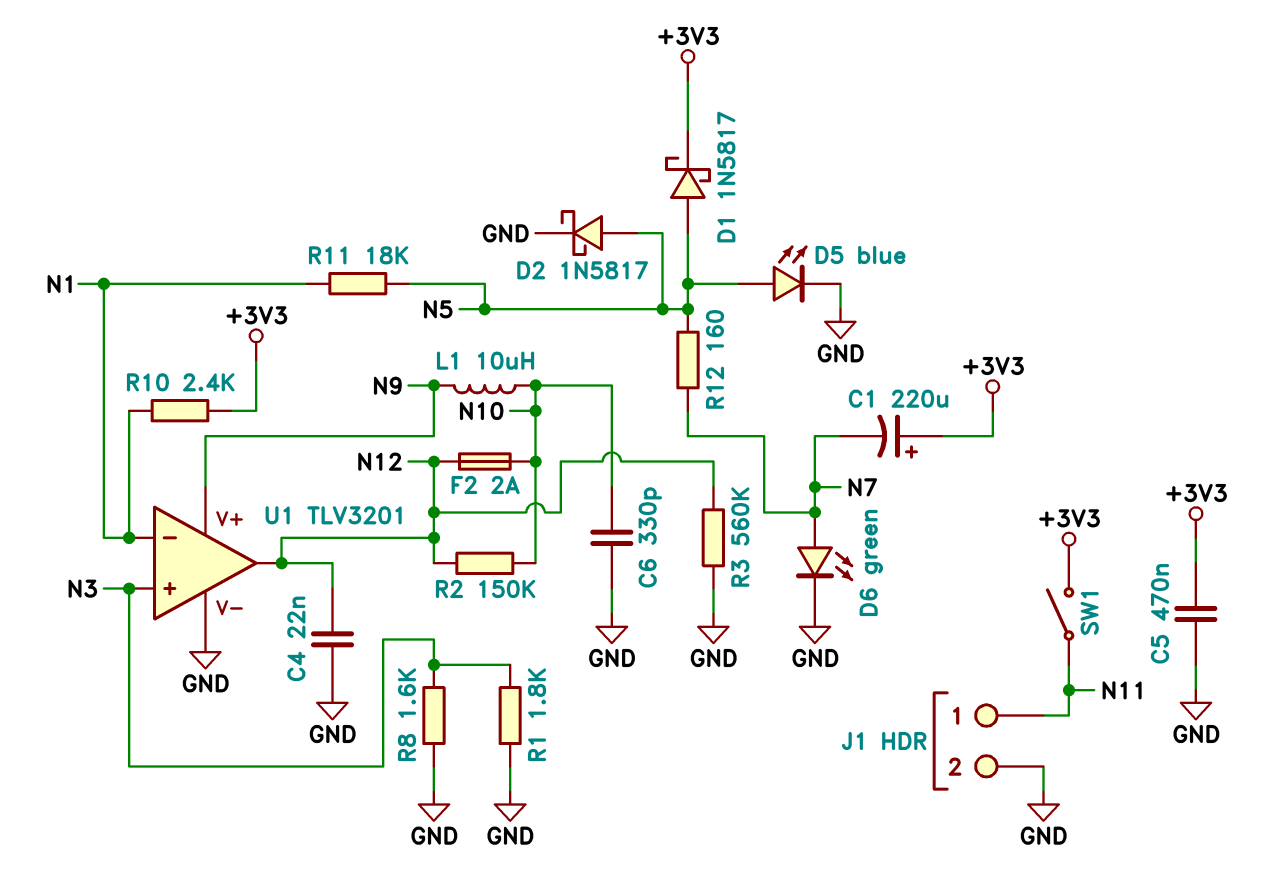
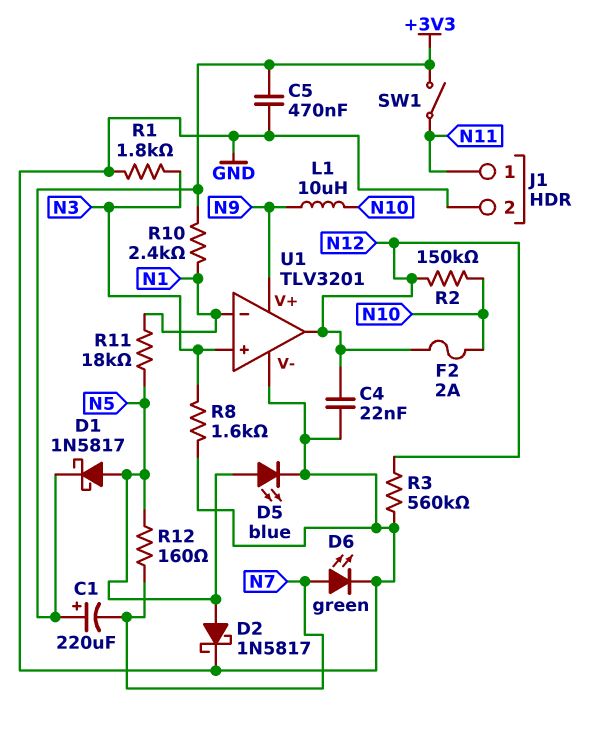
C6: 330pF (GND, N10) -> none

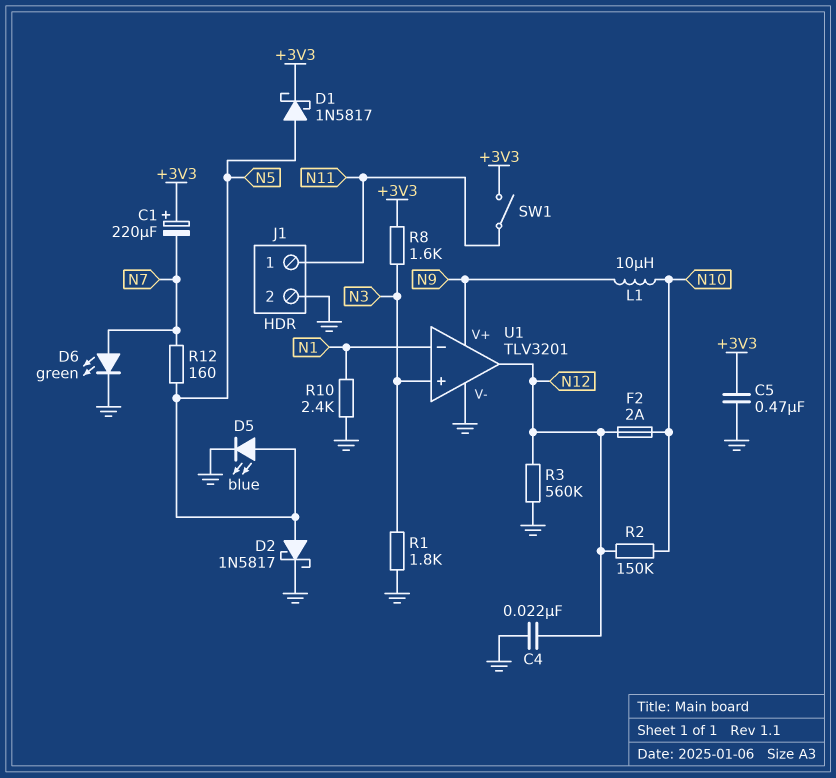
R8: 1.6k (GND, N3) -> 1.6k (+3V3, N3)
R10: 2.4k (+3V3, N1) -> 2.4k (GND, N1)
R11: 18k (N1, N5) -> none

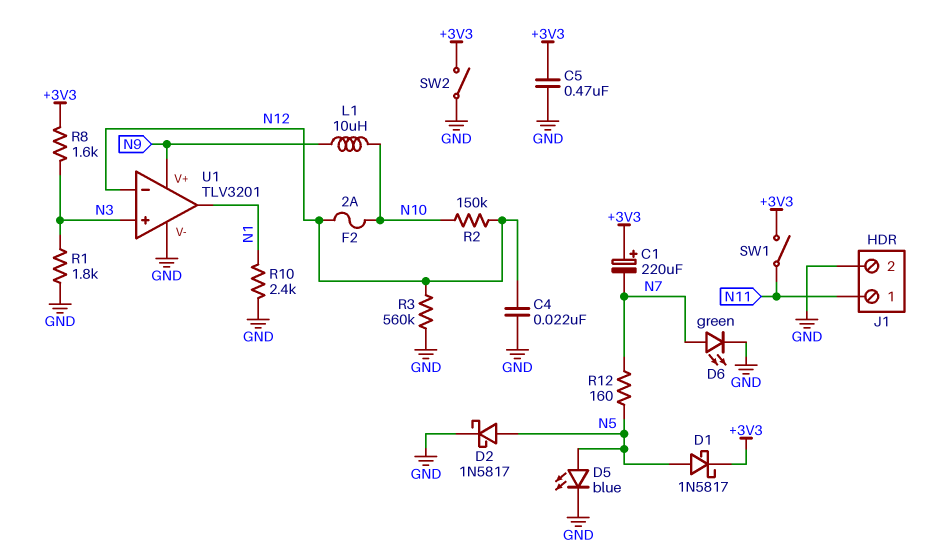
SW2: none -> switch (+3V3, GND)
U1 pin in-: N1 -> N12
U1 pin out: N12 -> N1

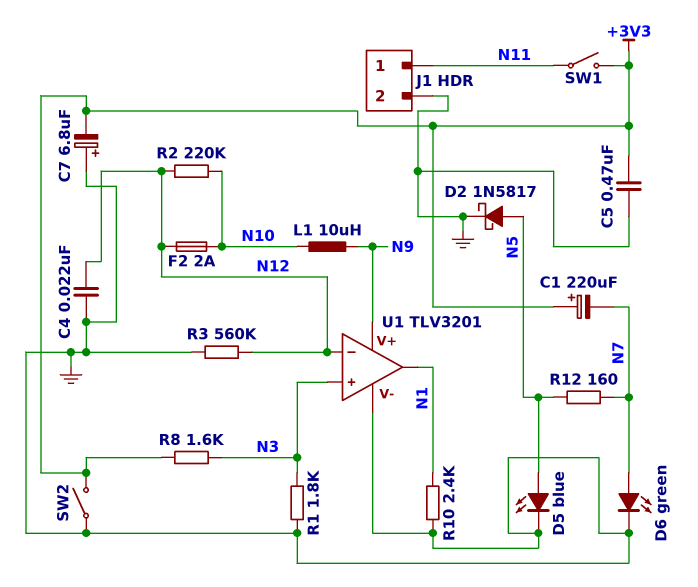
C7: none -> 6.8uF (plus GND, minus +3V3)
D1: schottky 1N5817 (A N5, K +3V3) -> none
R2: 150k (N10, N12) -> 220k (N10, N12)

